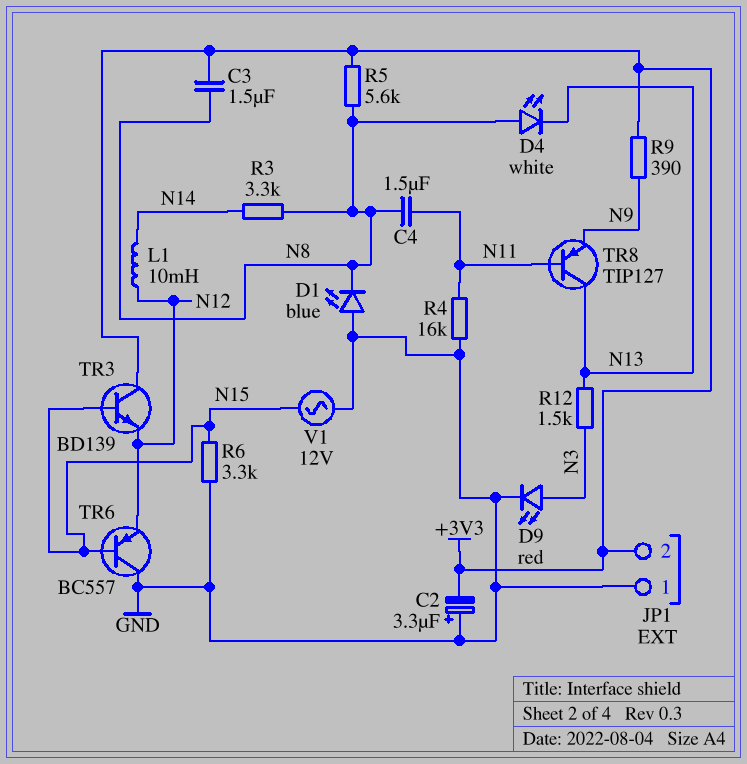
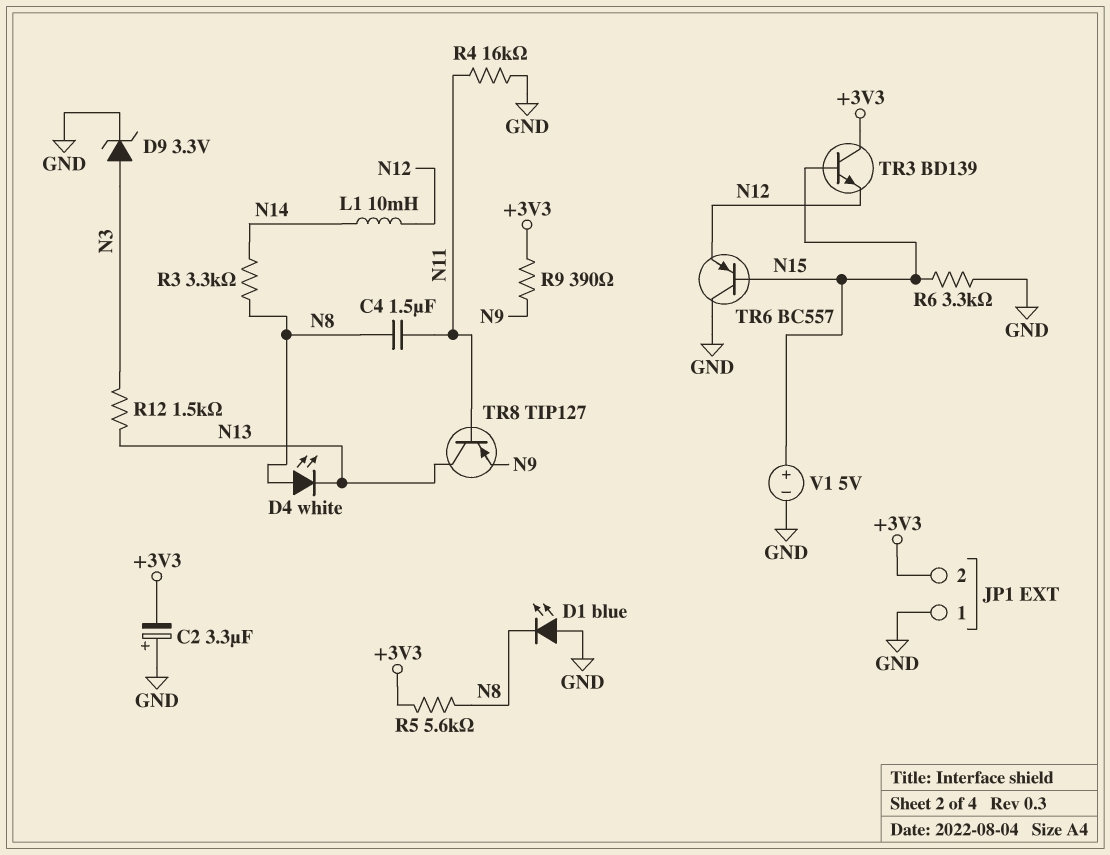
C3: 1.5uF (+3V3, N8) -> none
D9: LED red (A N3, K GND) -> zener 3.3V (A N3, K GND)
V1: AC 12V (GND, N15) -> 5V (plus N15, minus GND)

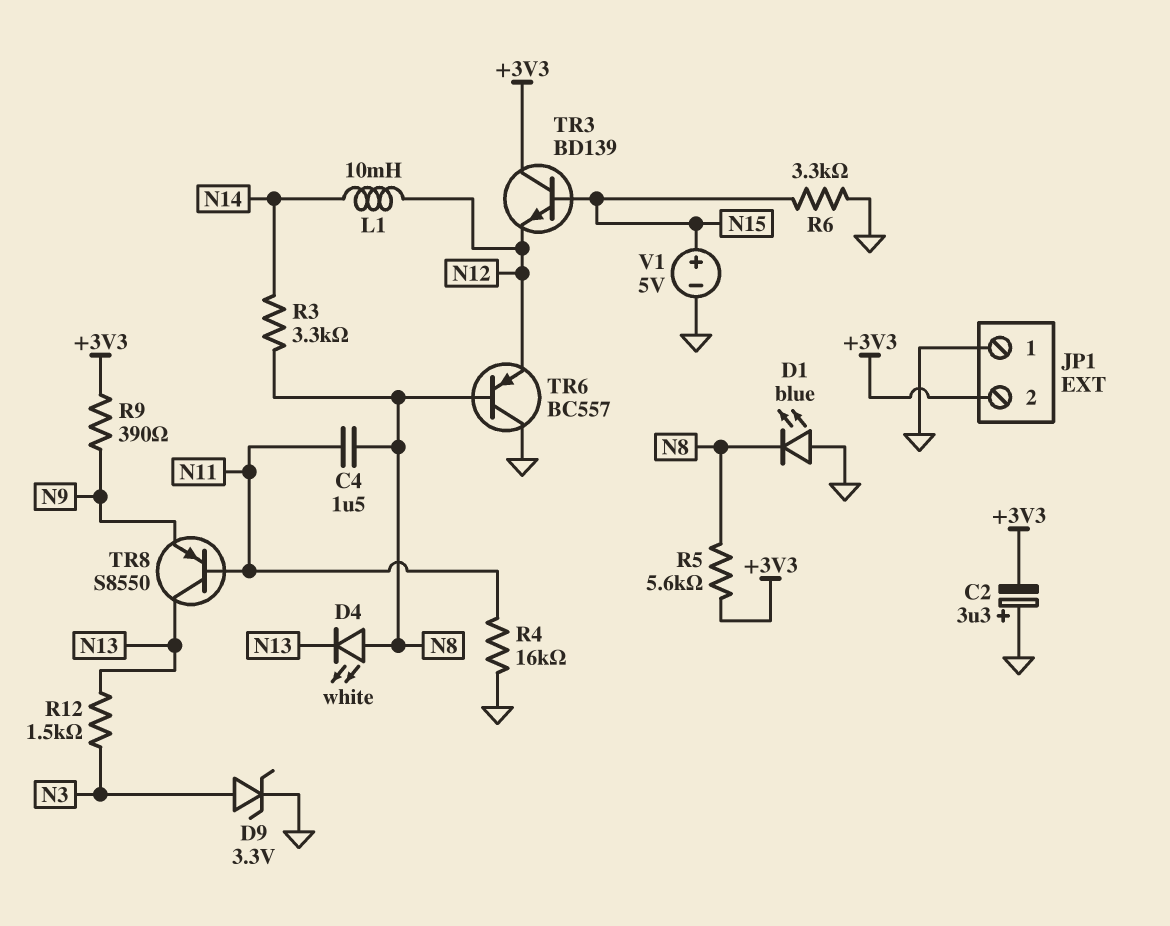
TR6: PNP BC557 (B N15, C GND, E N12) -> PNP BC557 (B N8, C GND, E N12)
TR8: PNP TIP127 (B N11, C N13, E N9) -> PNP S8550 (B N11, C N13, E N9)

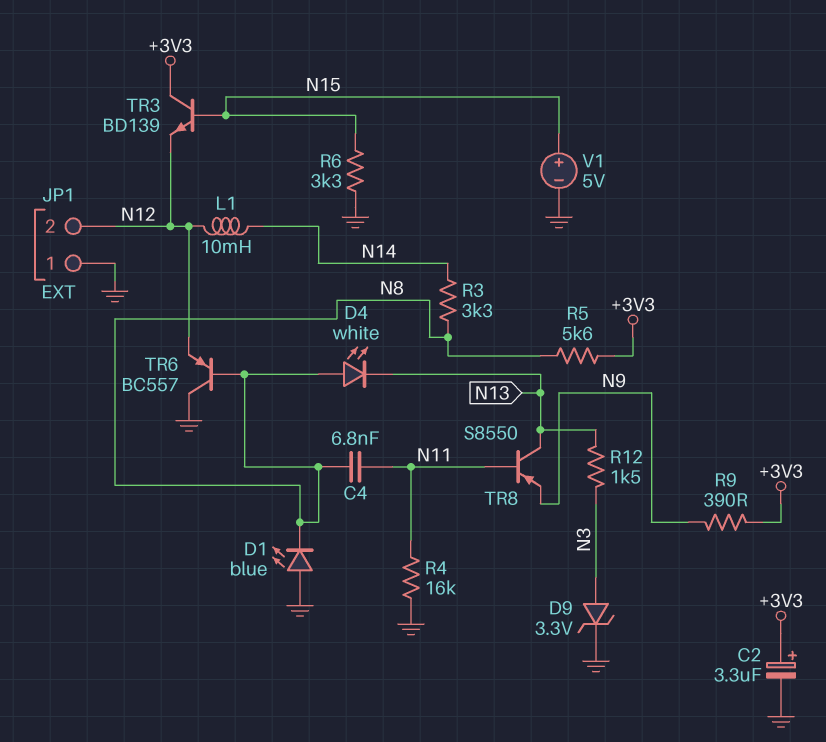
C2: 3.3uF (plus GND, minus +3V3) -> 3.3uF (plus +3V3, minus GND)
C4: 1.5uF (N8, N11) -> 6.8nF (N8, N11)
JP1 pin 2: +3V3 -> N12

